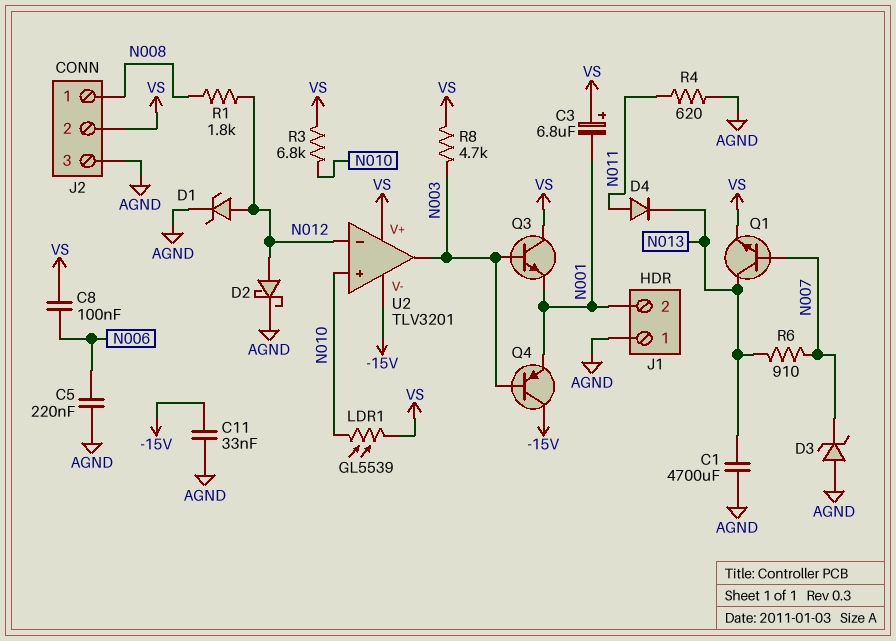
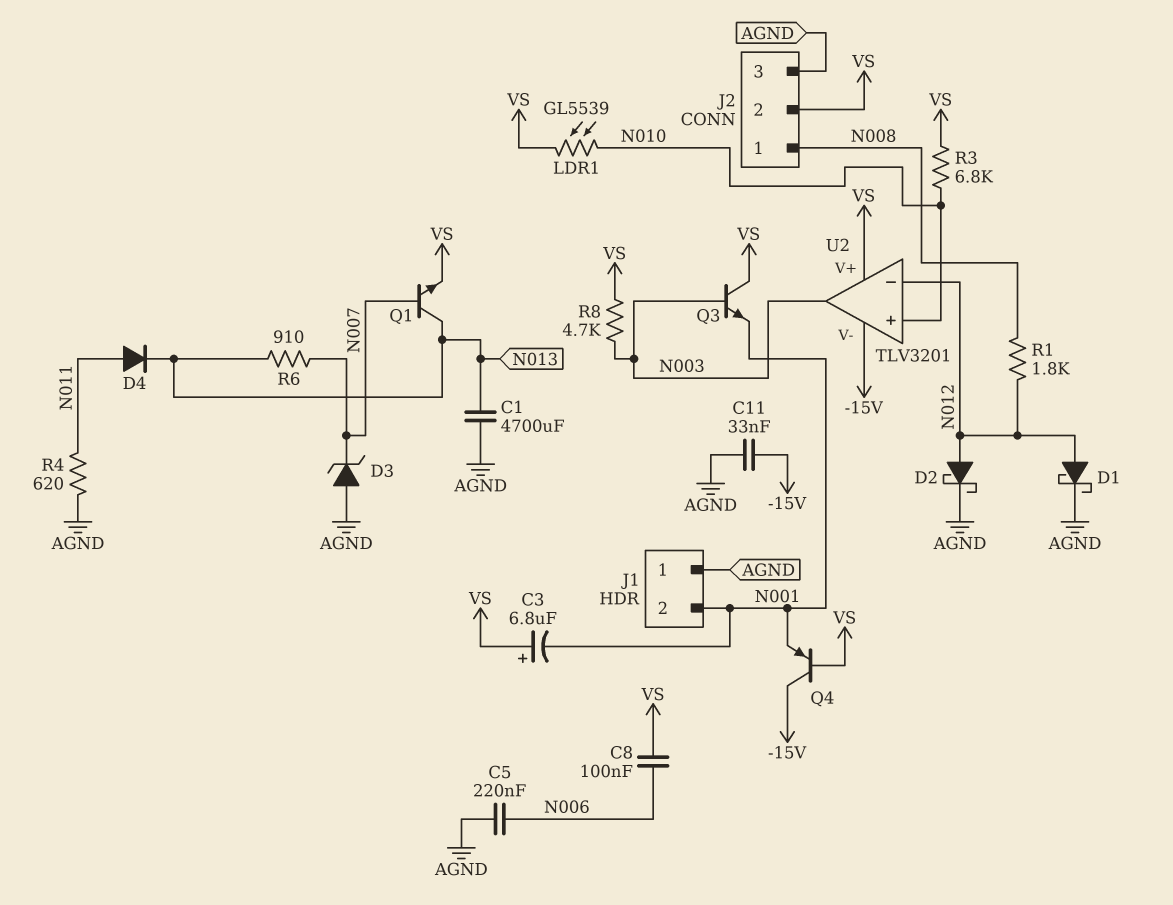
D1: zener (A N012, K AGND) -> schottky (A N012, K AGND)
Q4: PNP (B N003, C -15V, E N001) -> PNP (B VS, C -15V, E N001)

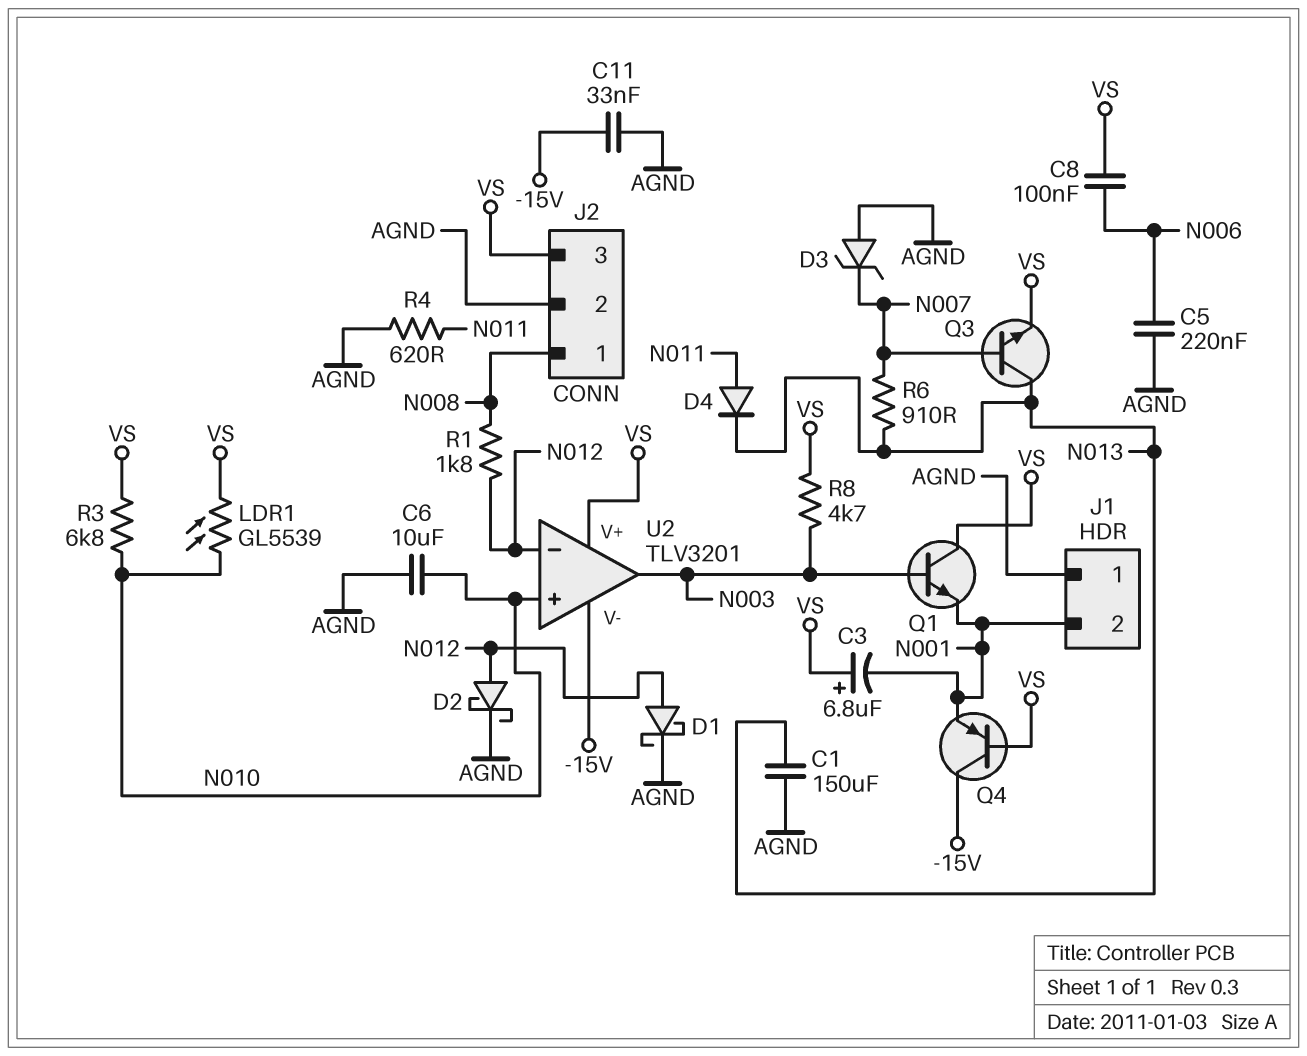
C1: 4700uF (AGND, N013) -> 150uF (AGND, N013)
C6: none -> 10uF (AGND, N010)
J2 pin 2: VS -> AGND
J2 pin 3: AGND -> VS
Q1: NPN (B N007, C N013, E VS) -> NPN (B N003, C VS, E N001)
Q3: NPN (B N003, C VS, E N001) -> NPN (B N007, C N013, E VS)

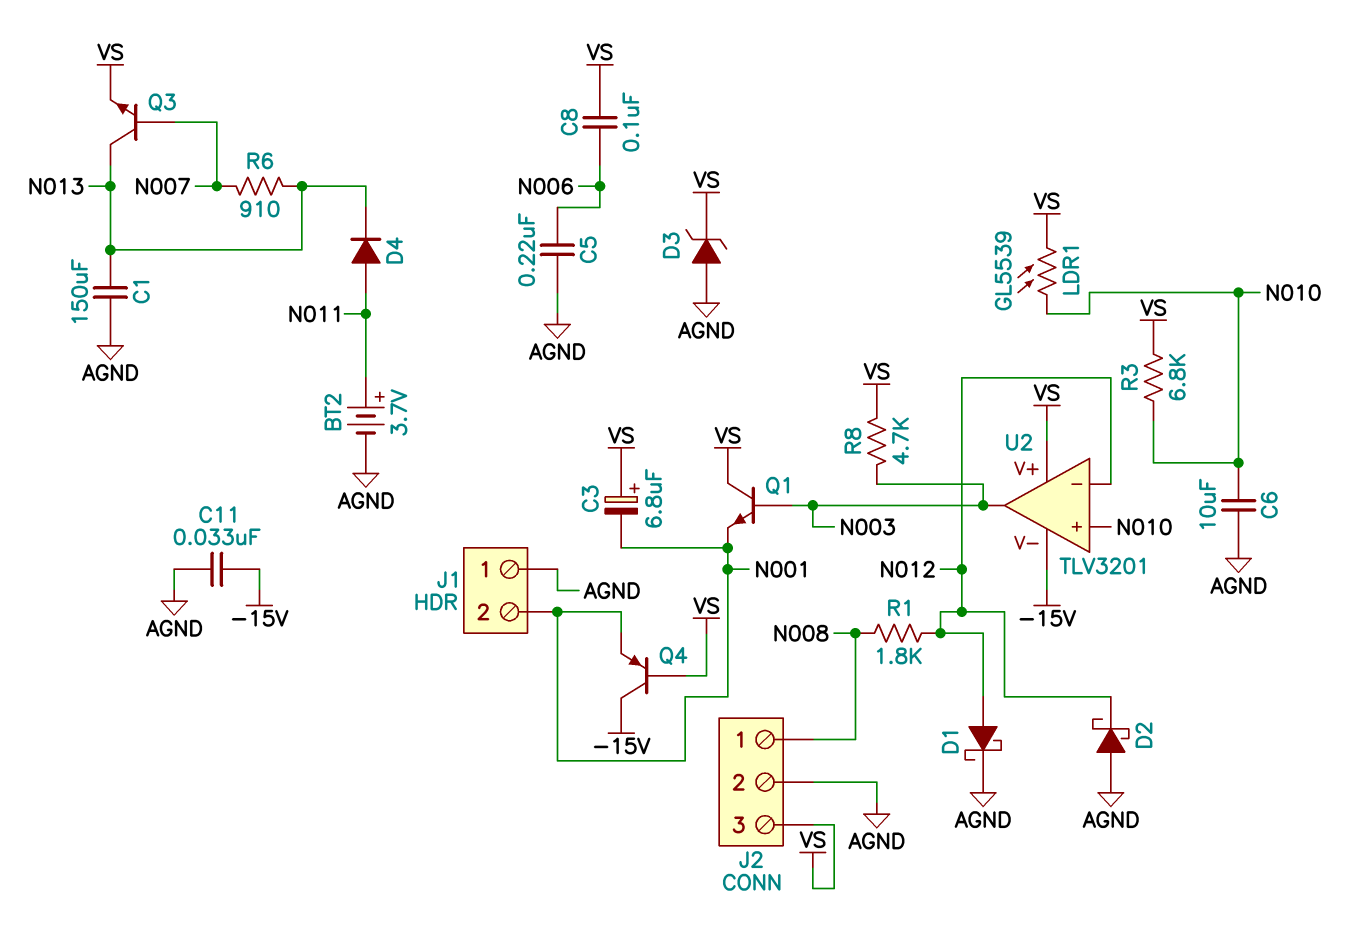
BT2: none -> 3.7V (plus N011, minus AGND)
D2: schottky (A N012, K AGND) -> schottky (A AGND, K N012)
D3: zener (A AGND, K N007) -> zener (A AGND, K VS)
R4: 620 (AGND, N011) -> none

